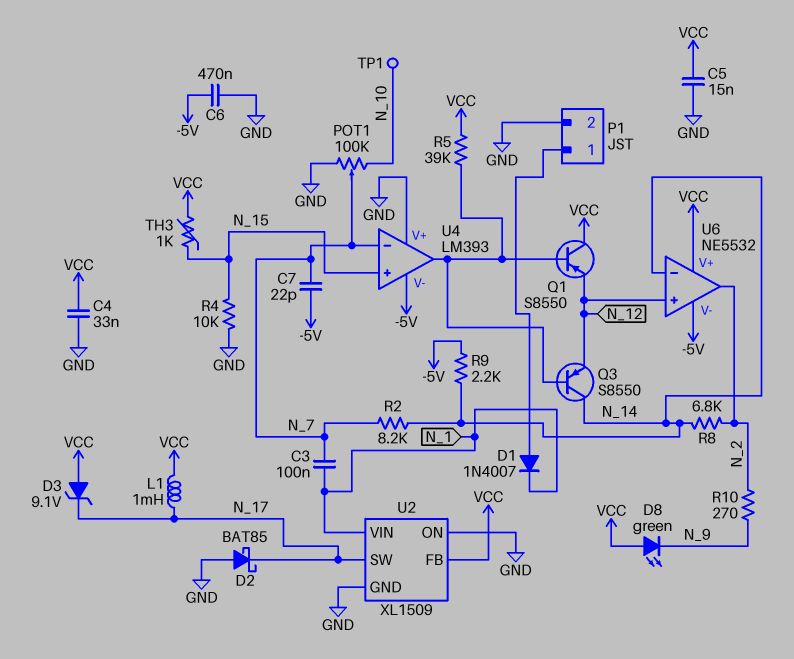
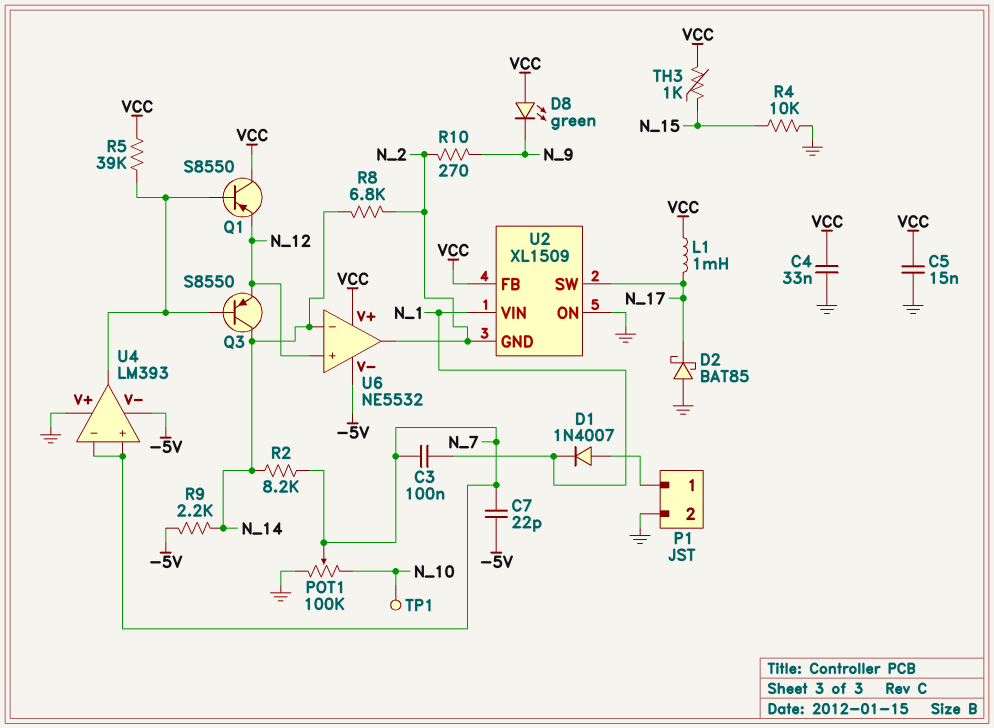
C6: 470nF (-5V, GND) -> none
D3: zener 9.1V (A VCC, K N_17) -> none
U2 pin GND: GND -> N_2
U4 pin in+: N_15 -> N_7

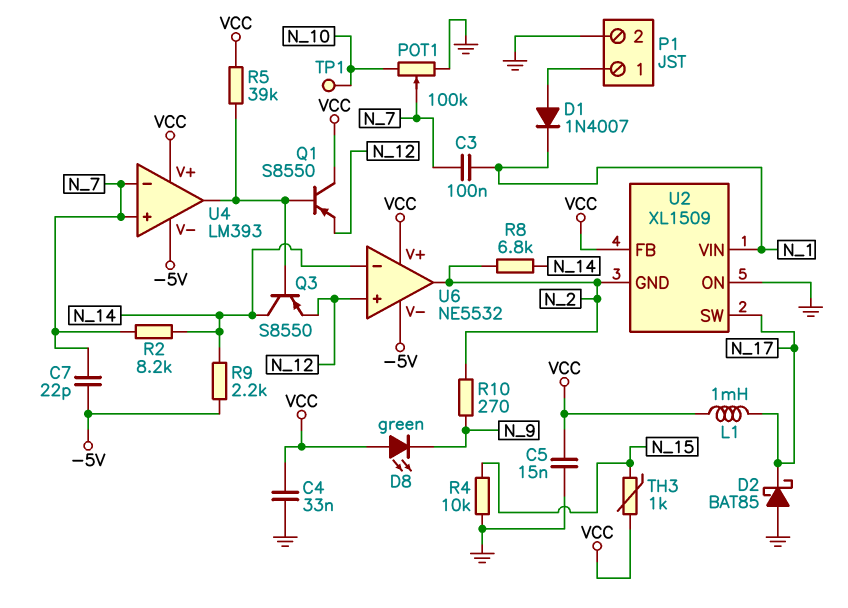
U4 pin V+: GND -> VCC

